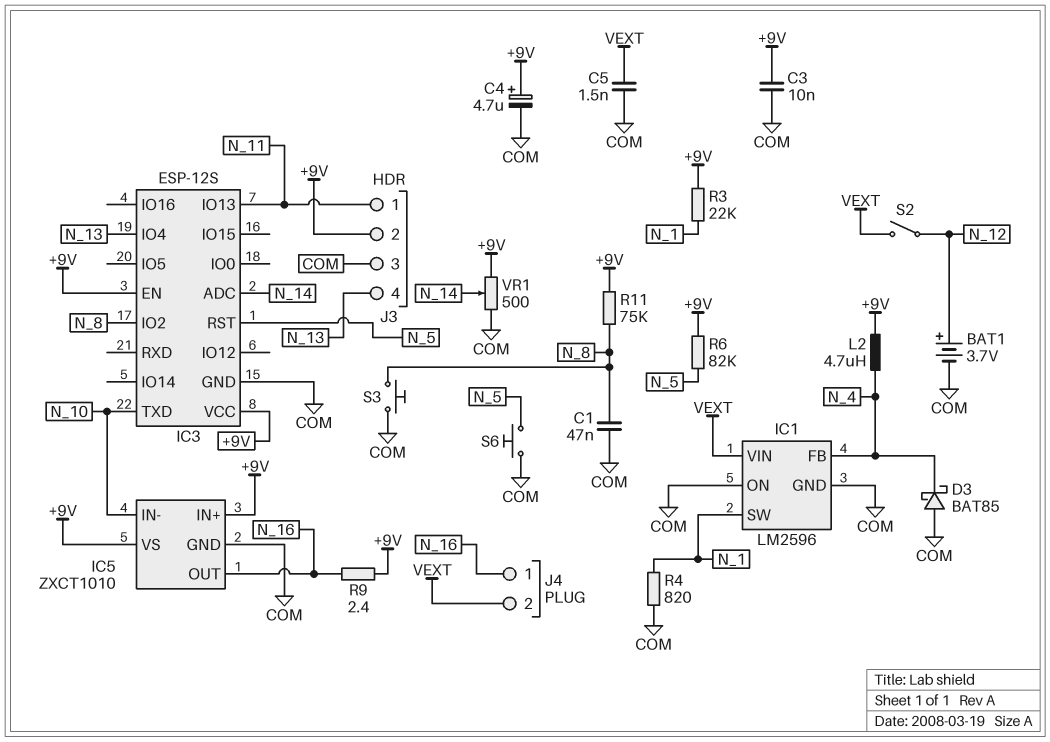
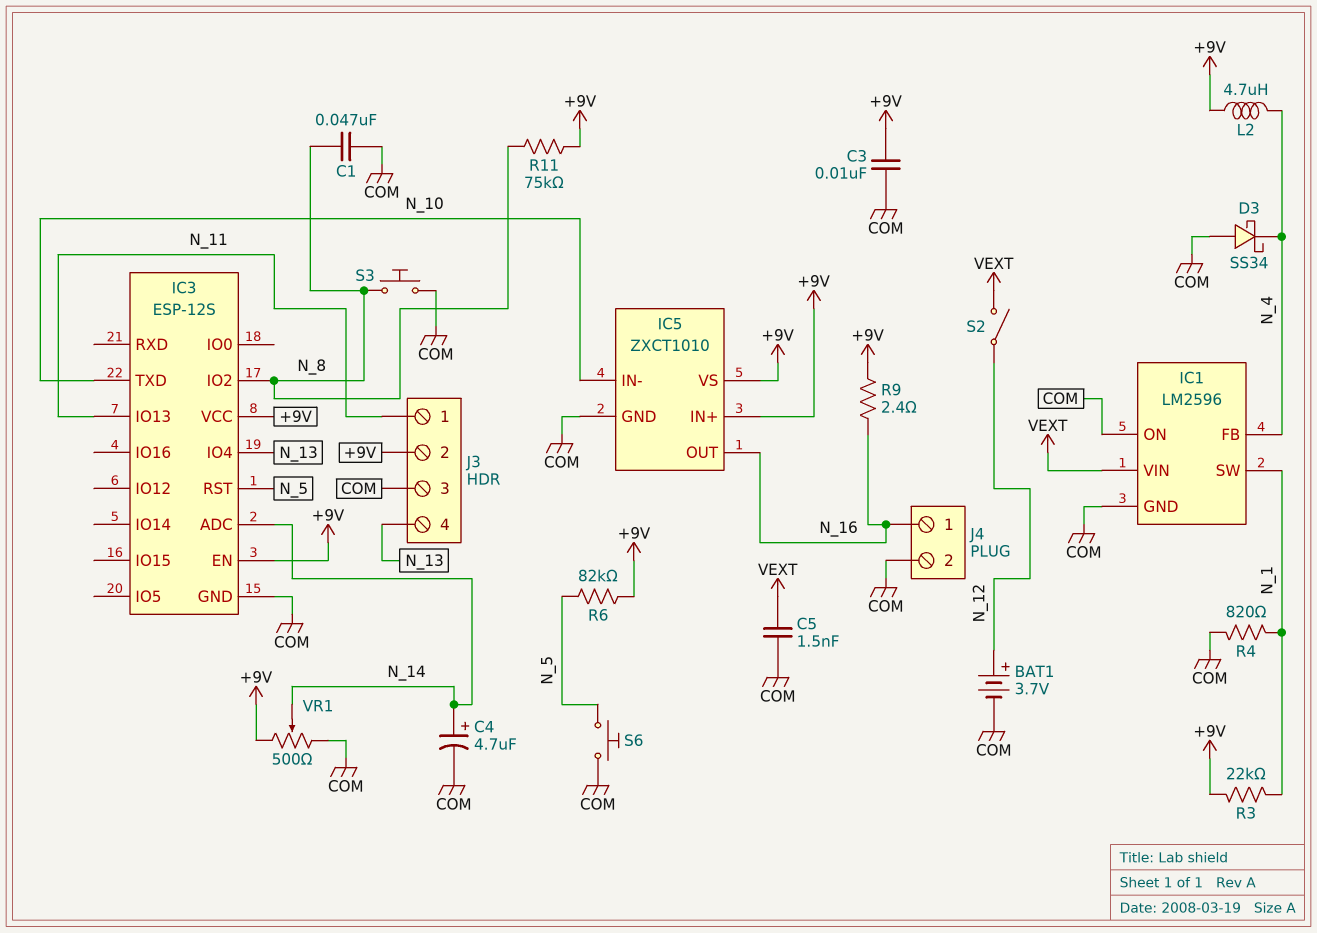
C4: 4.7uF (plus +9V, minus COM) -> 4.7uF (plus N_14, minus COM)
D3: schottky BAT85 (A COM, K N_4) -> schottky SS34 (A COM, K N_4)
J4 pin 2: VEXT -> COM

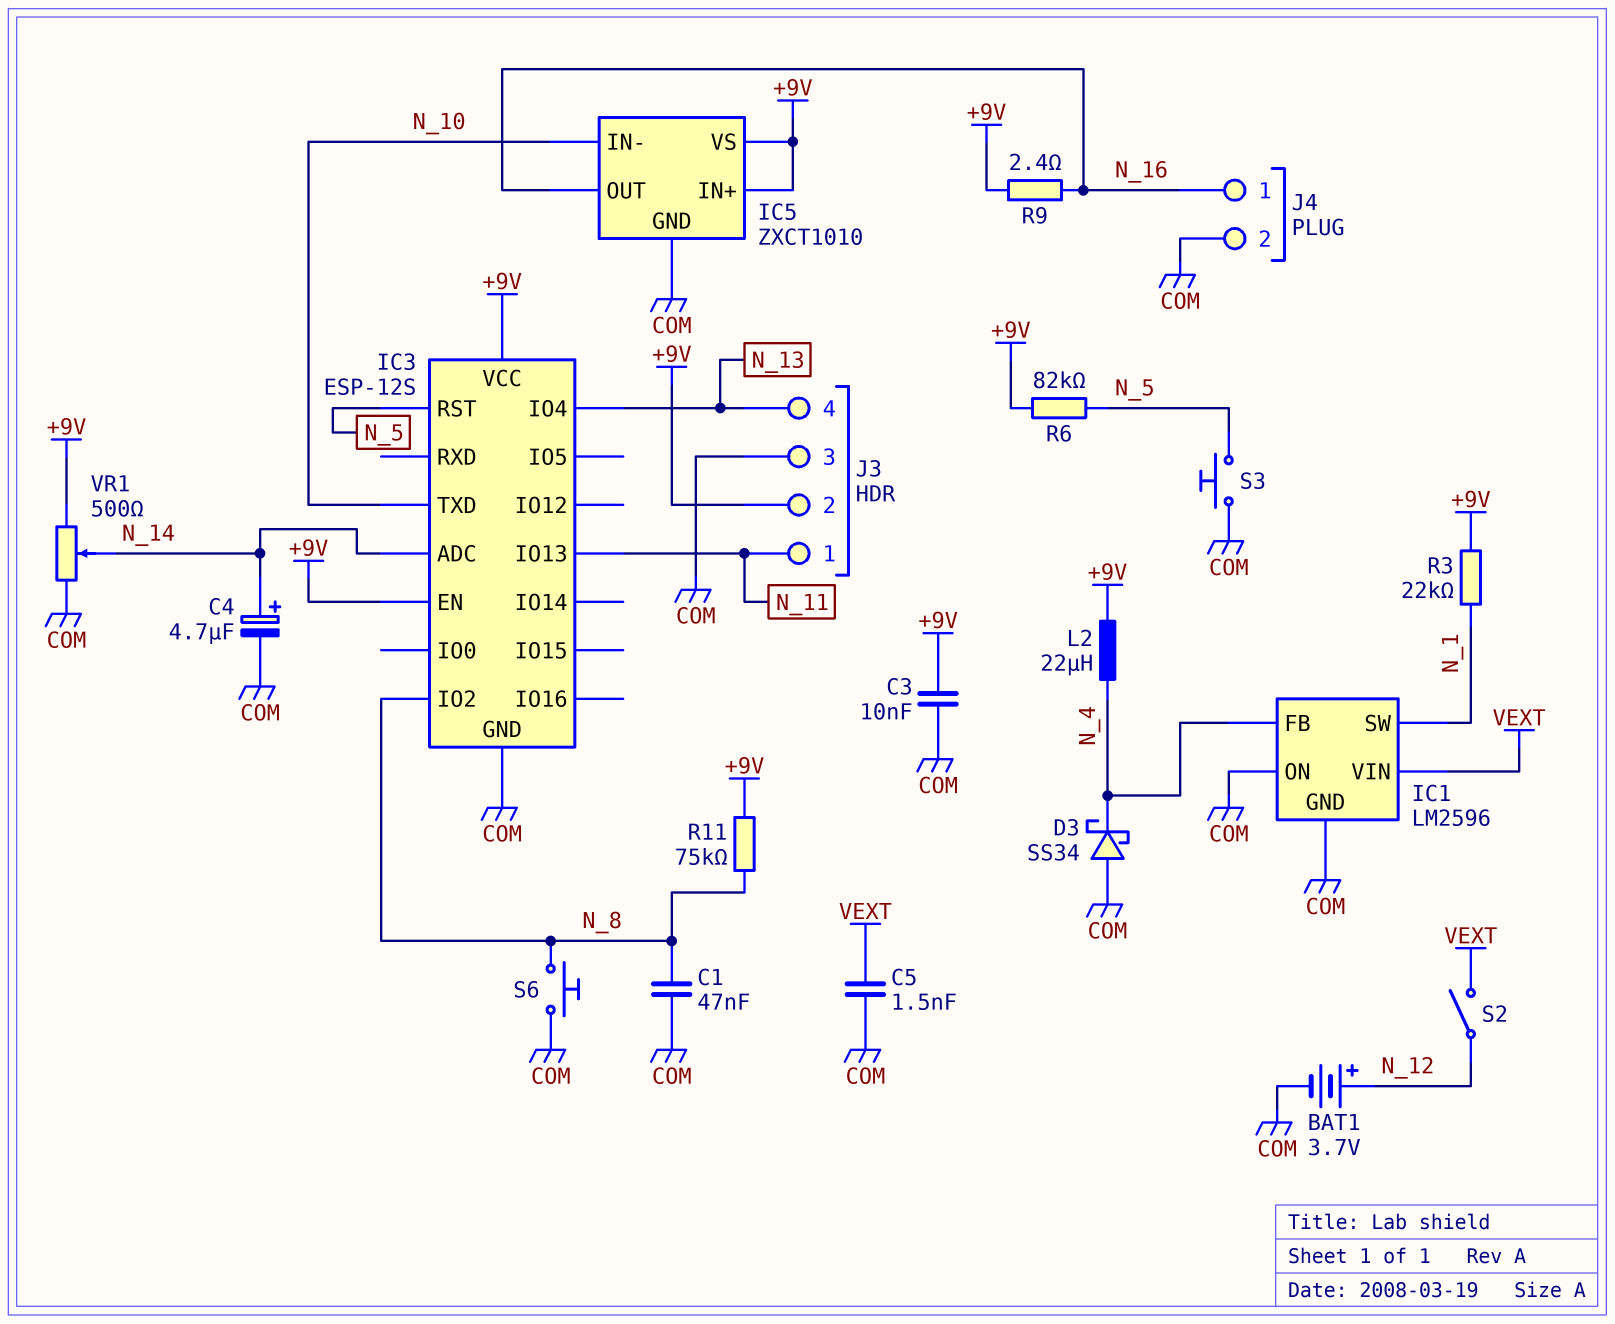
L2: 4.7uH (+9V, N_4) -> 22uH (+9V, N_4)
R4: 820 (COM, N_1) -> none
S3: button (COM, N_8) -> button (COM, N_5)
S6: button (COM, N_5) -> button (COM, N_8)

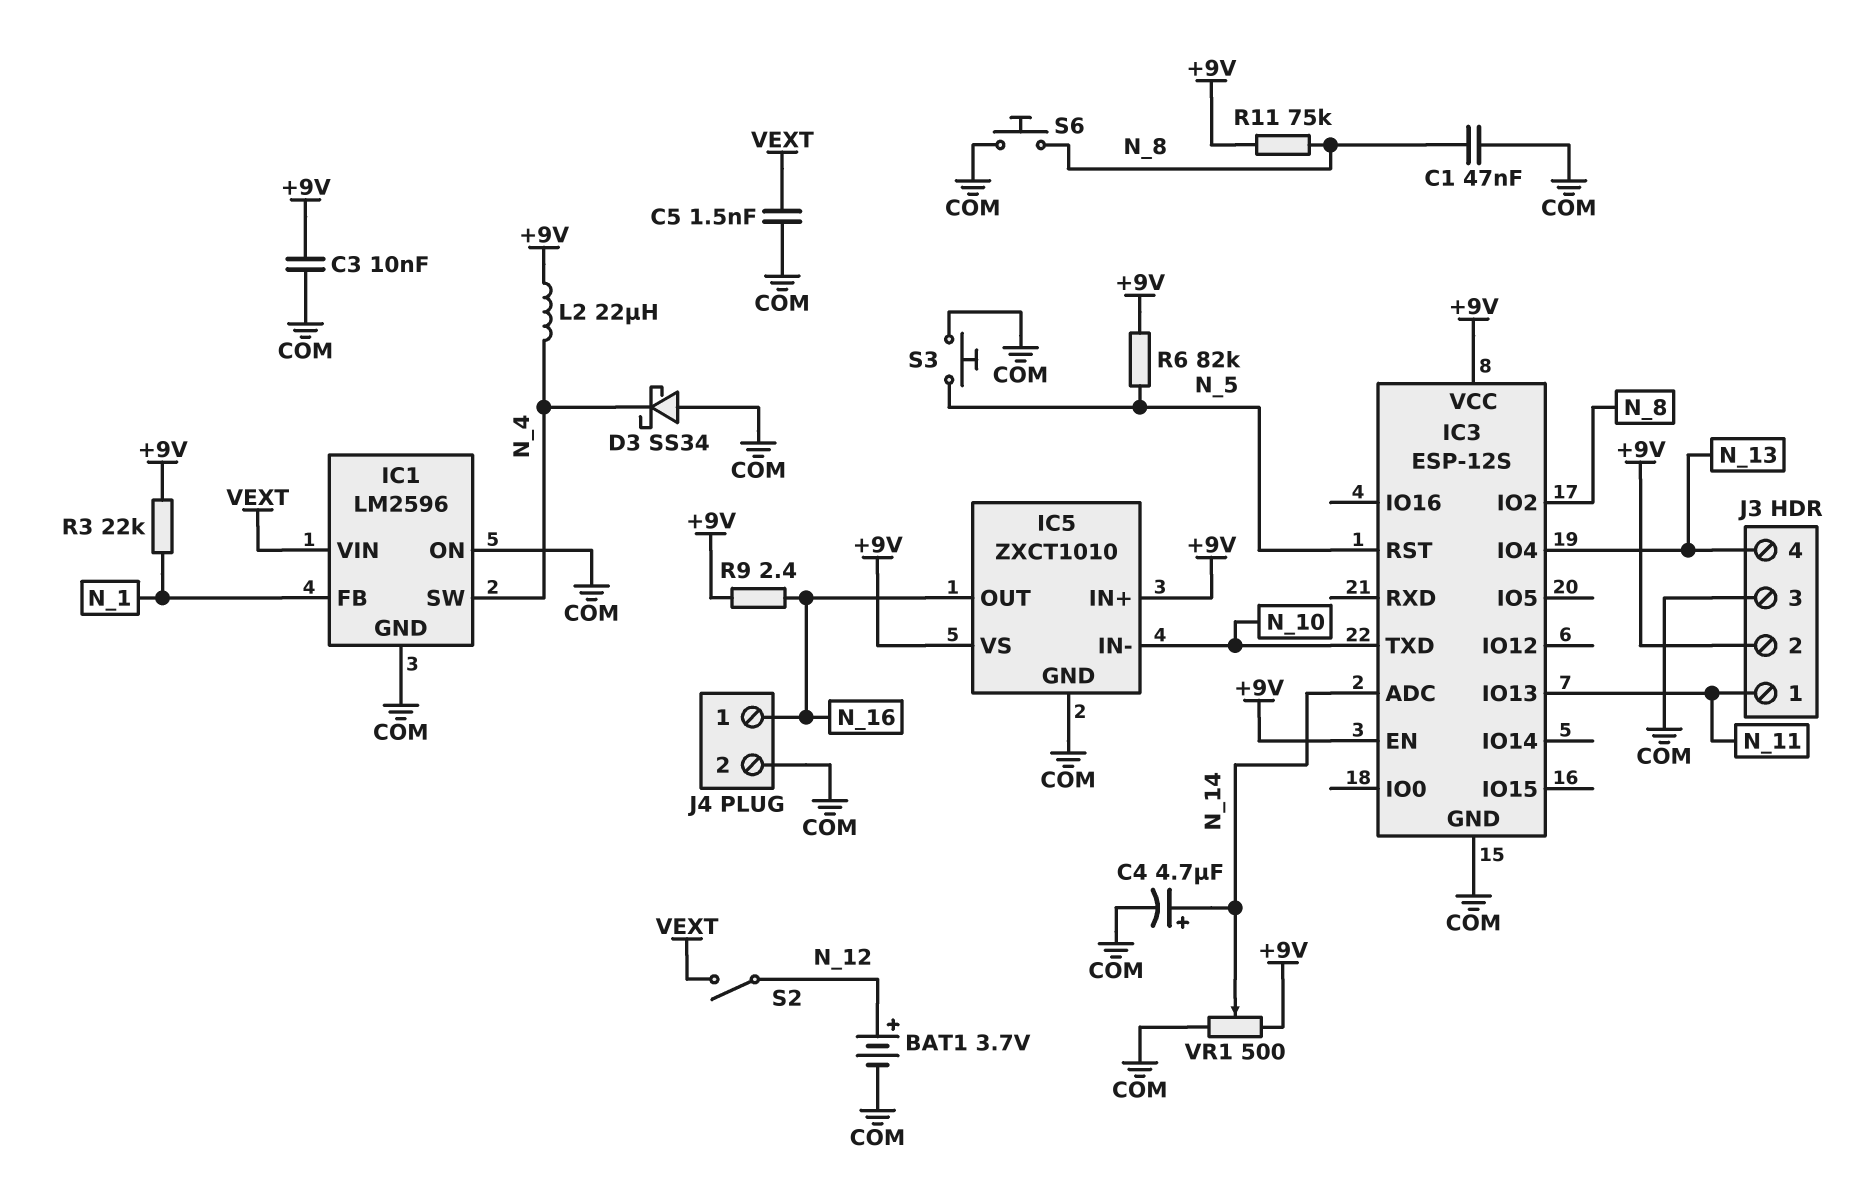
IC1 pin FB: N_4 -> N_1
IC1 pin SW: N_1 -> N_4

